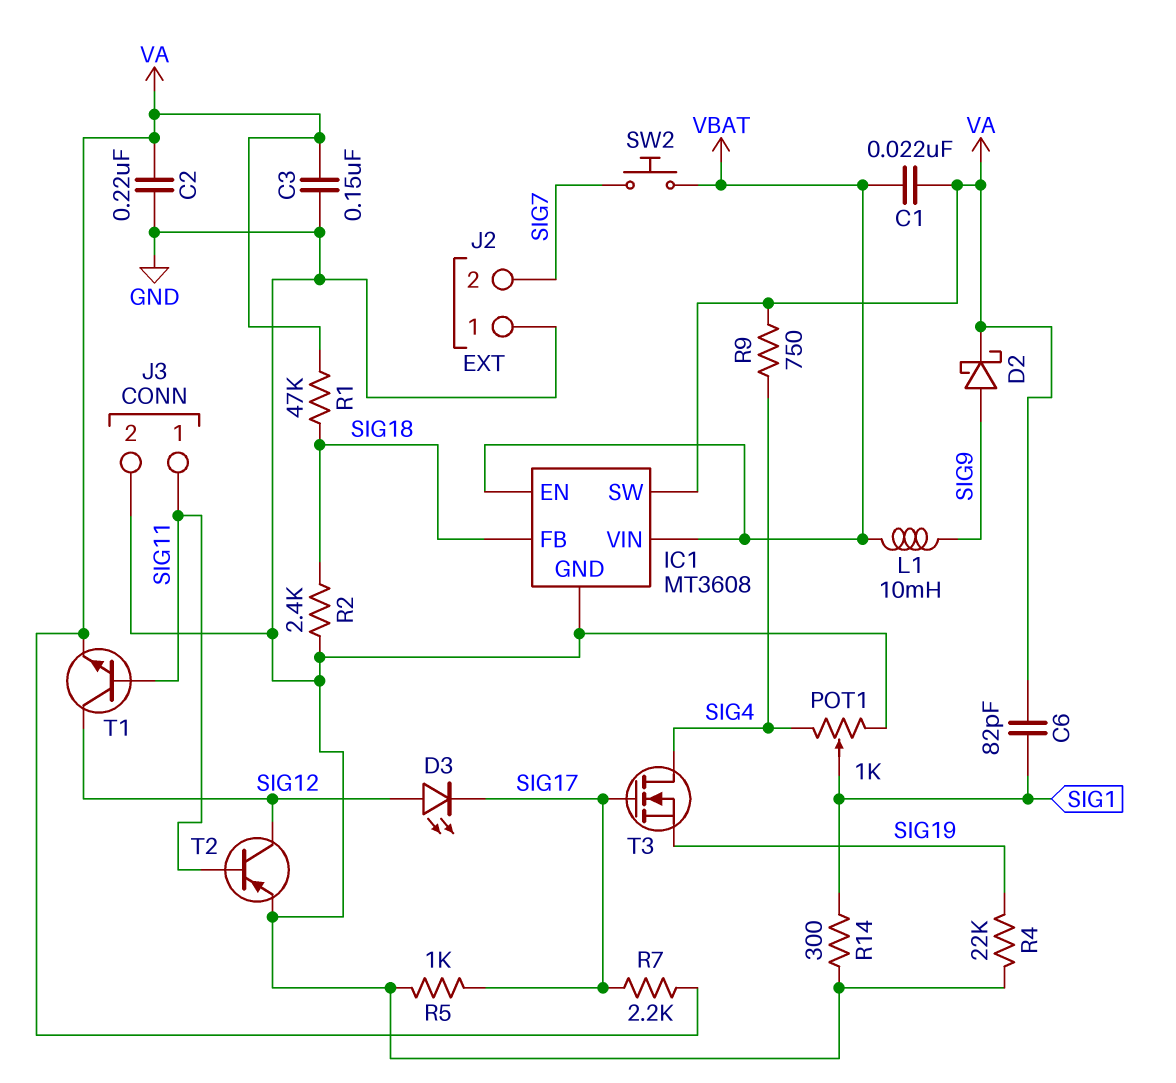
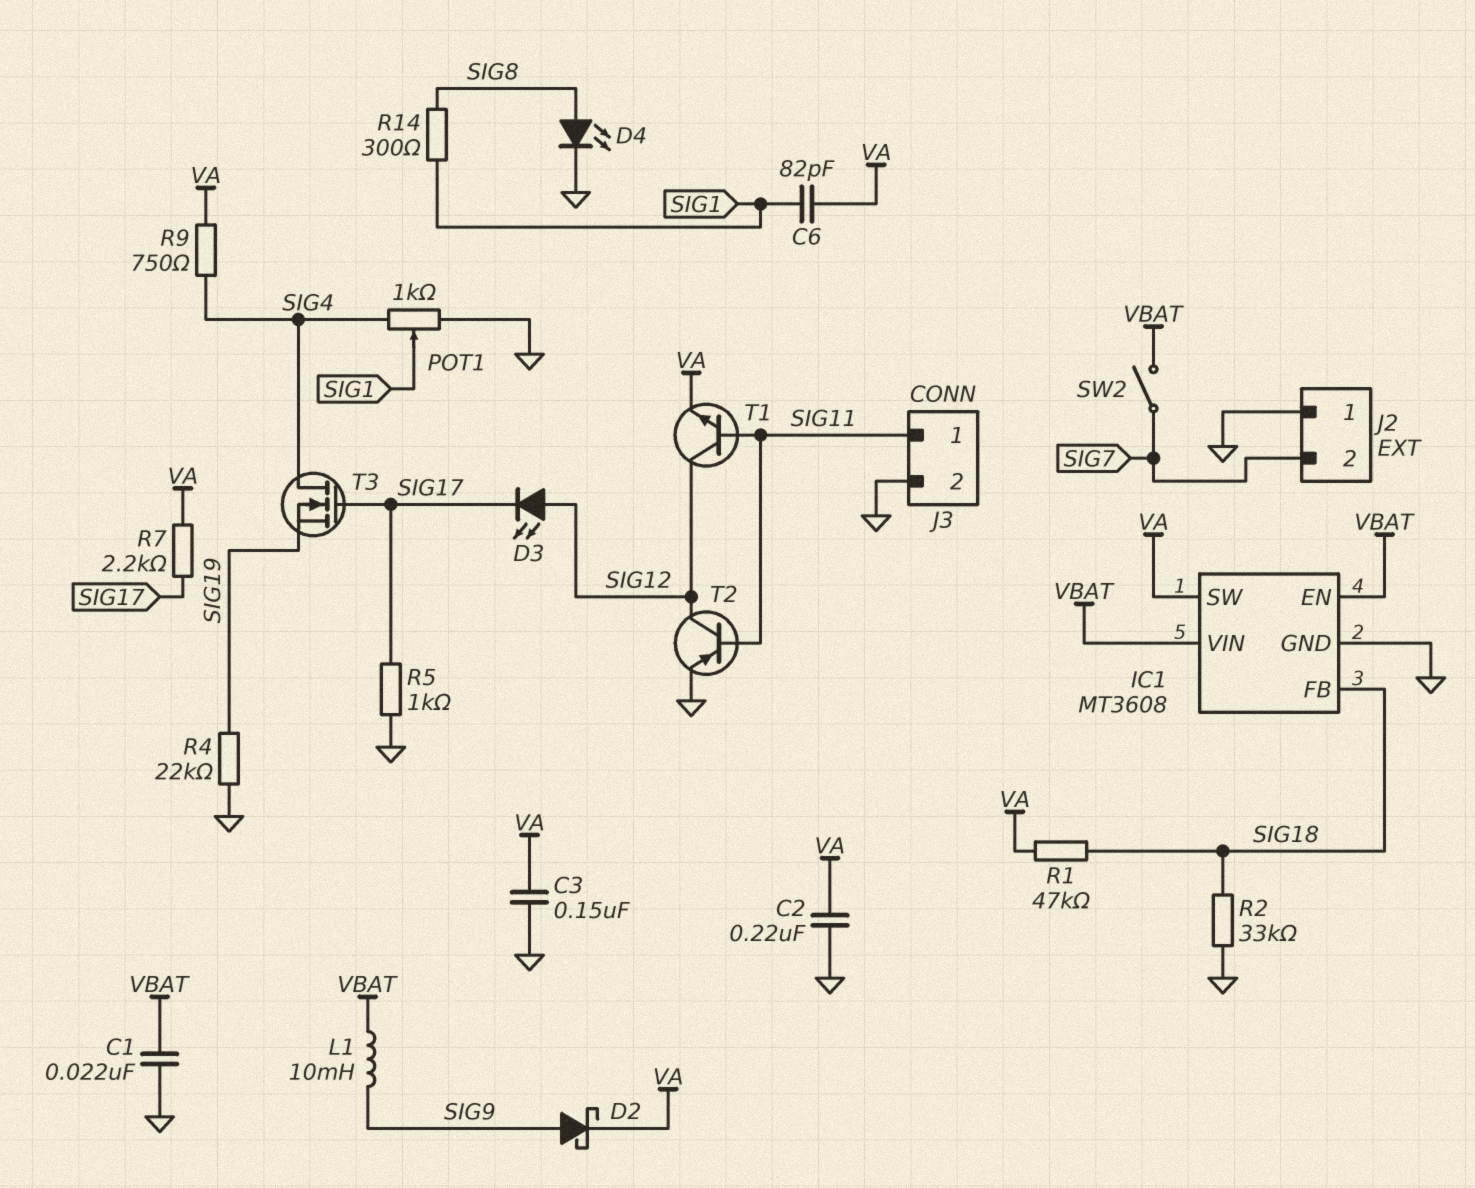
C1: 22nF (VA, VBAT) -> 22nF (GND, VBAT)
D4: none -> LED (A SIG8, K GND)
R2: 2.4k (GND, SIG18) -> 33k (GND, SIG18)
R14: 300 (GND, SIG1) -> 300 (SIG1, SIG8)
SW2: button (SIG7, VBAT) -> switch (SIG7, VBAT)

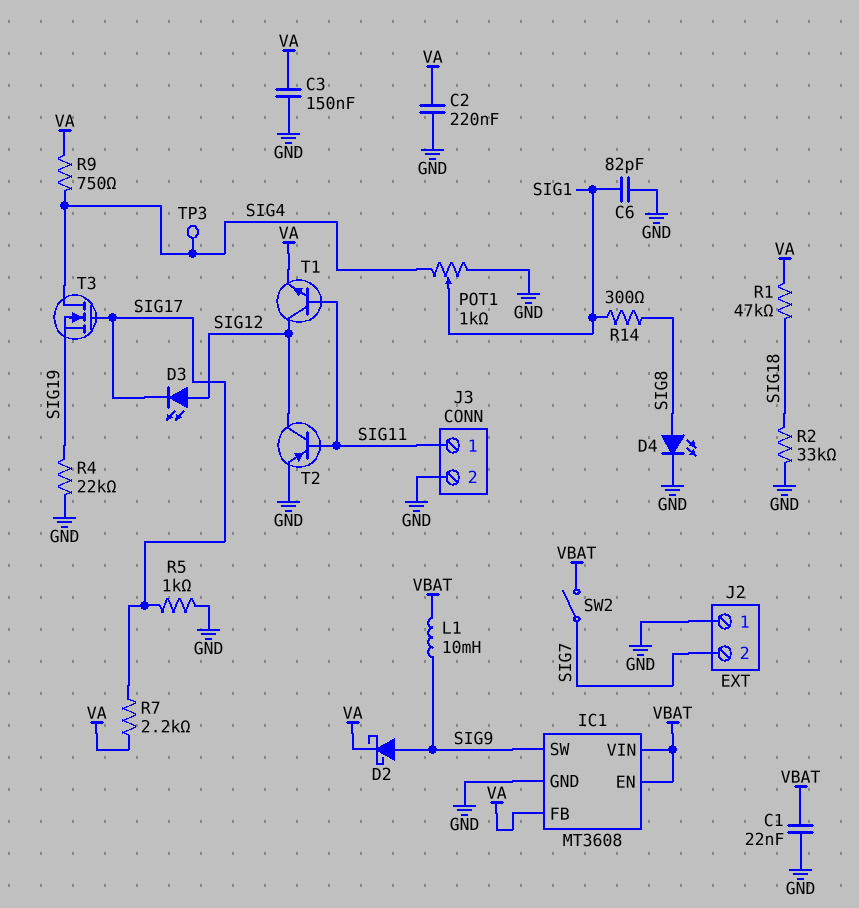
C6: 82pF (SIG1, VA) -> 82pF (GND, SIG1)
IC1 pin FB: SIG18 -> VA
IC1 pin SW: VA -> SIG9
TP3: none -> test point (SIG4)

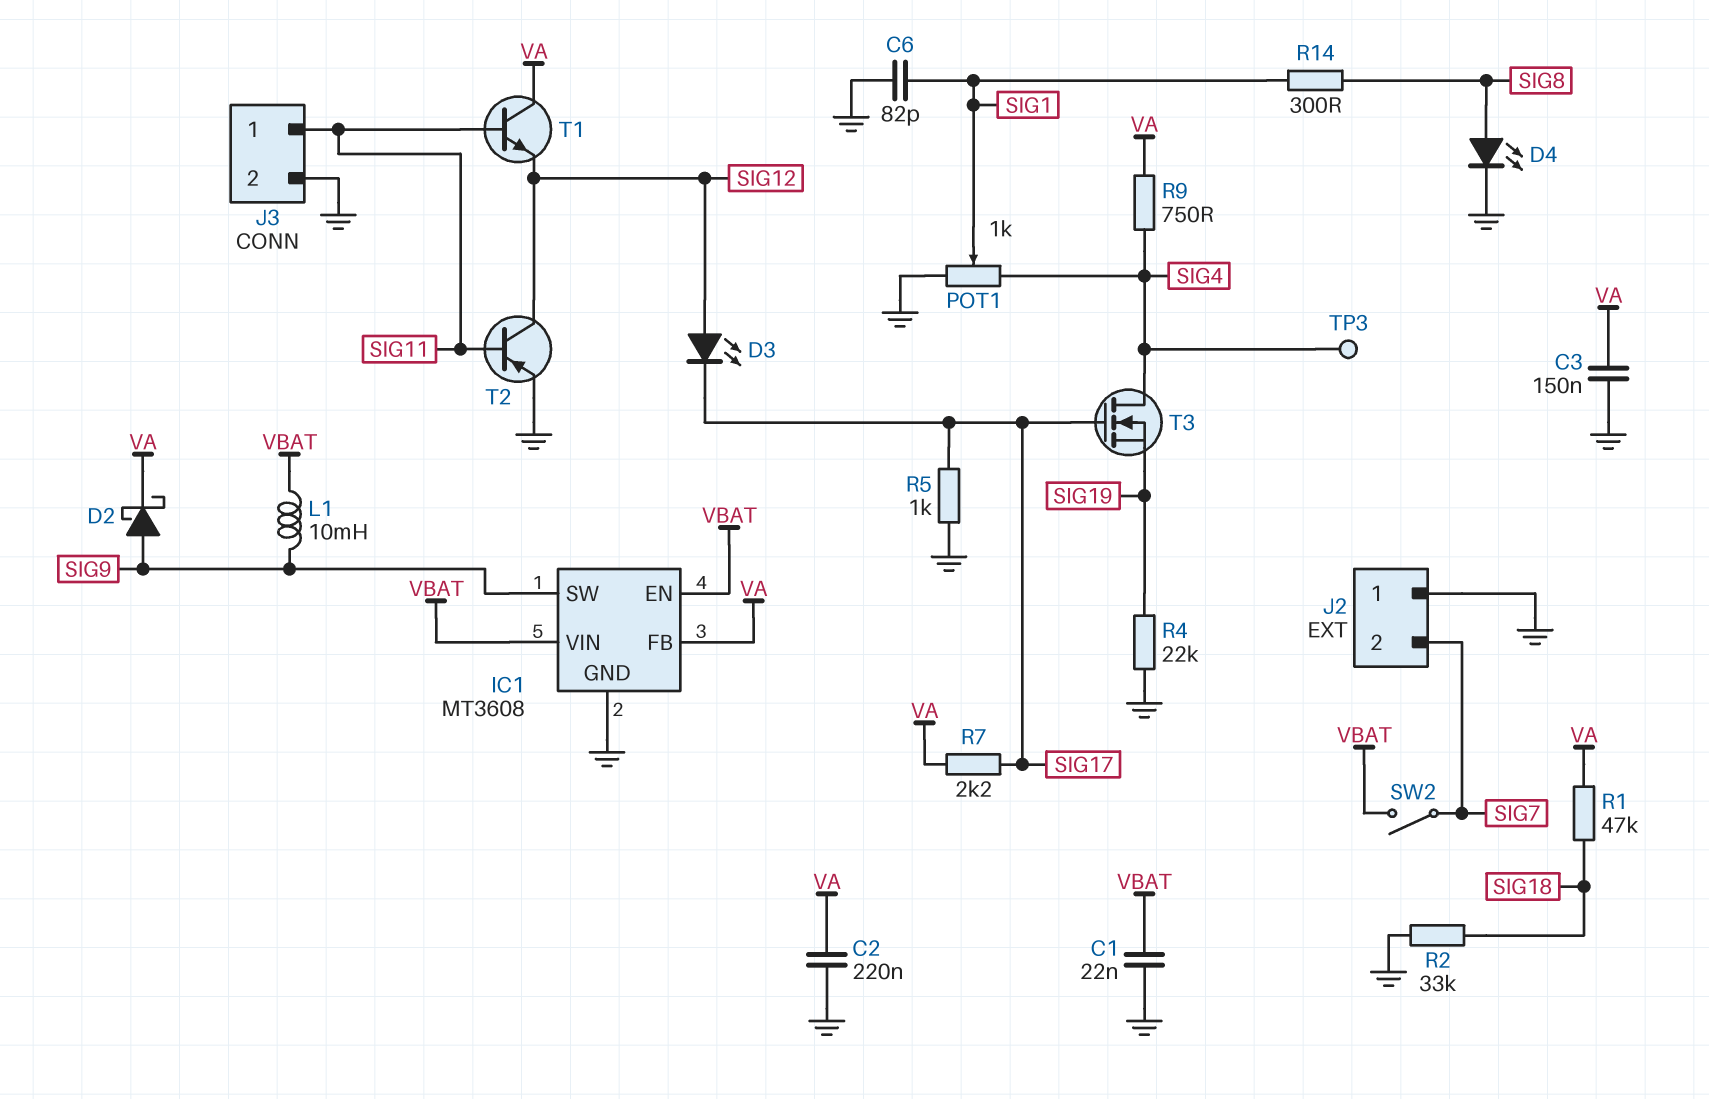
T1: NPN (B SIG11, C SIG12, E VA) -> NPN (B SIG11, C VA, E SIG12)

